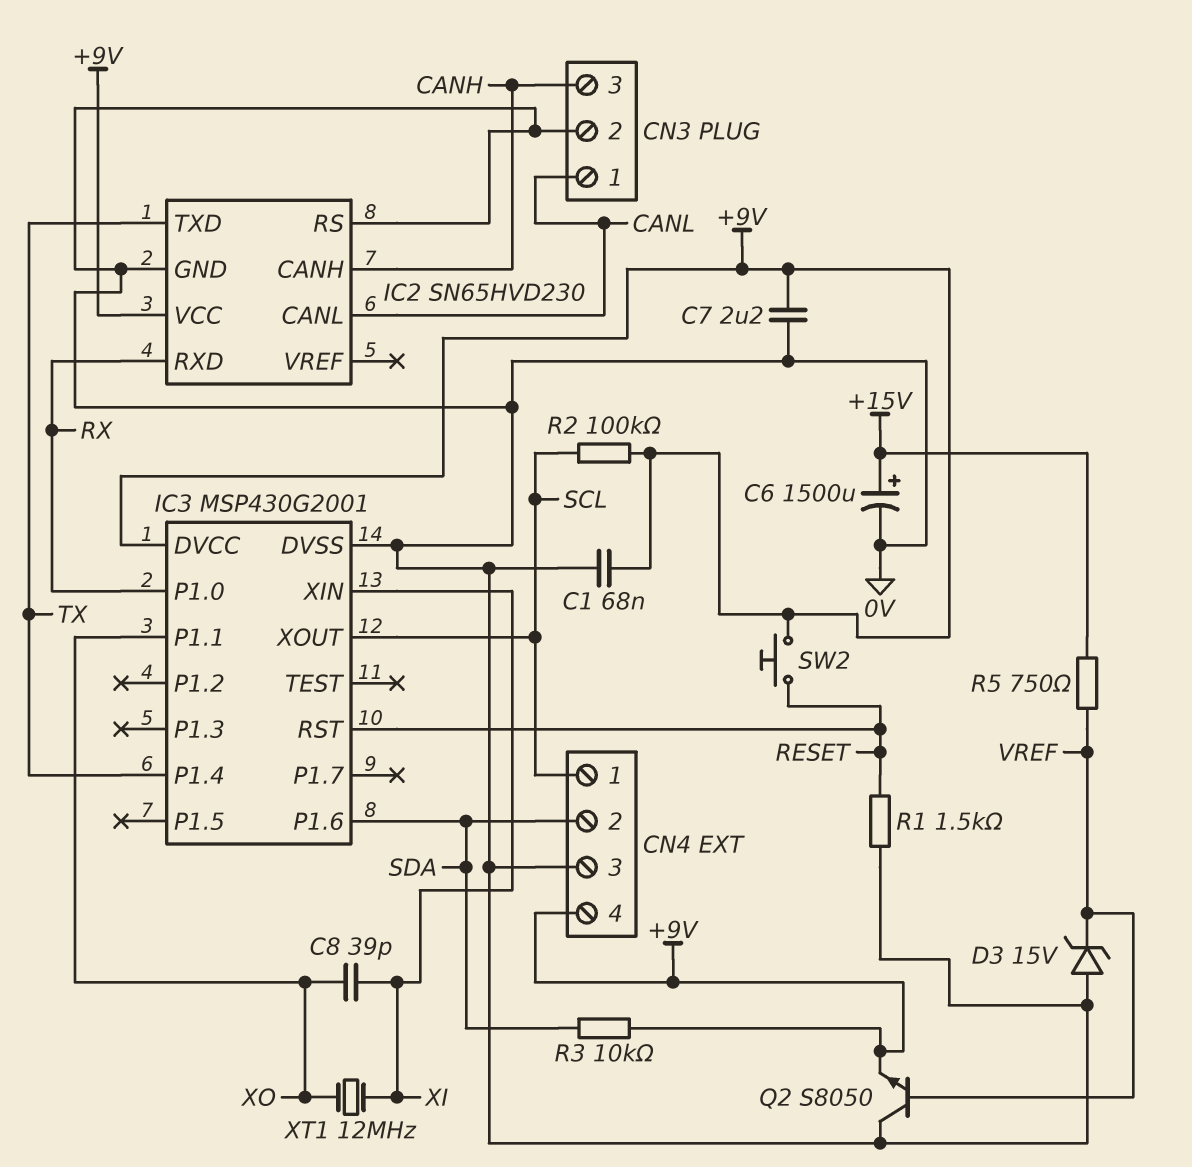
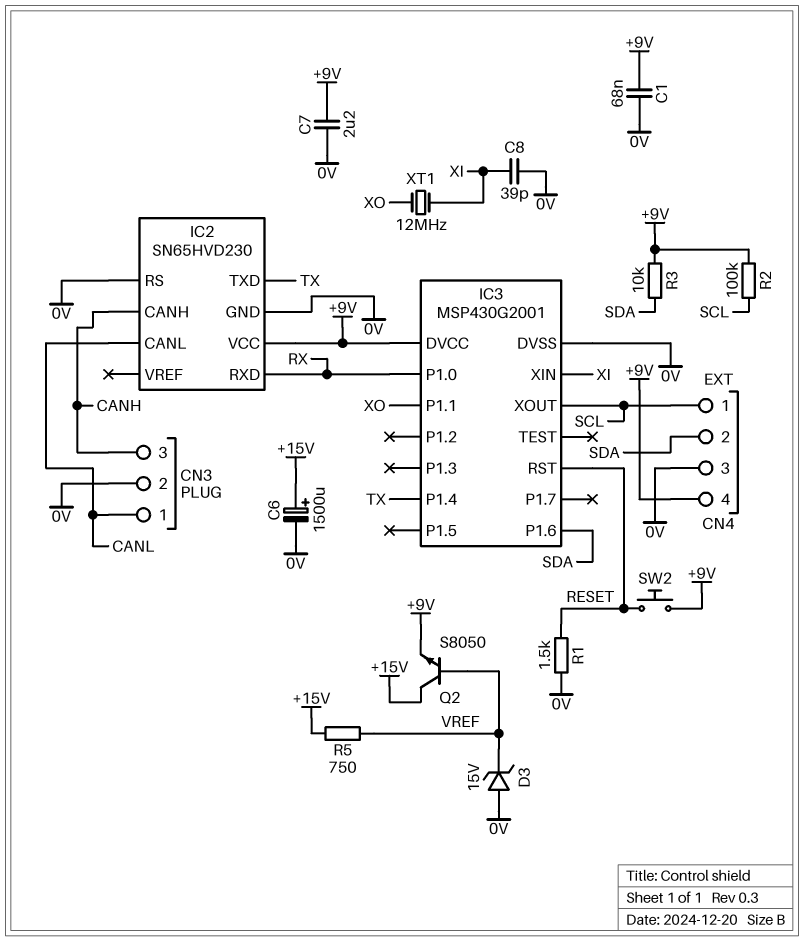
C8: 39pF (XI, XO) -> 39pF (0V, XI)
Q2: NPN S8050 (B VREF, C 0V, E +9V) -> NPN S8050 (B VREF, C +15V, E +9V)

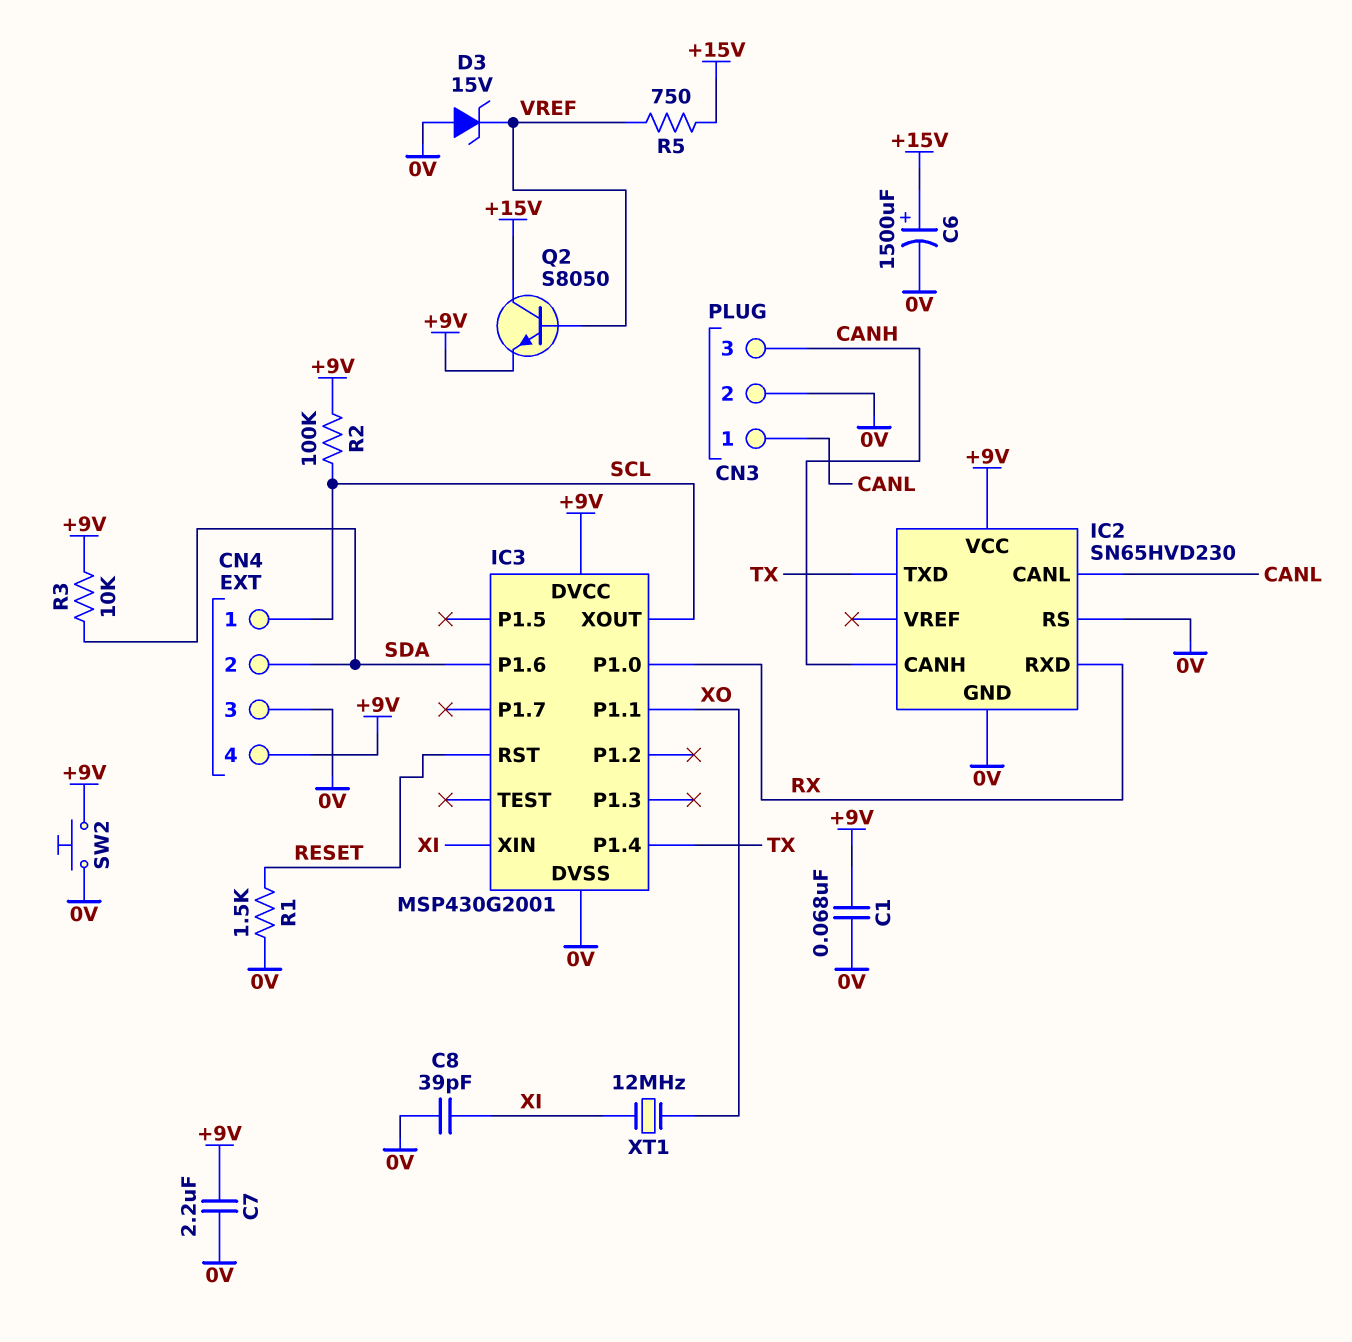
SW2: button (+9V, RESET) -> button (+9V, 0V)

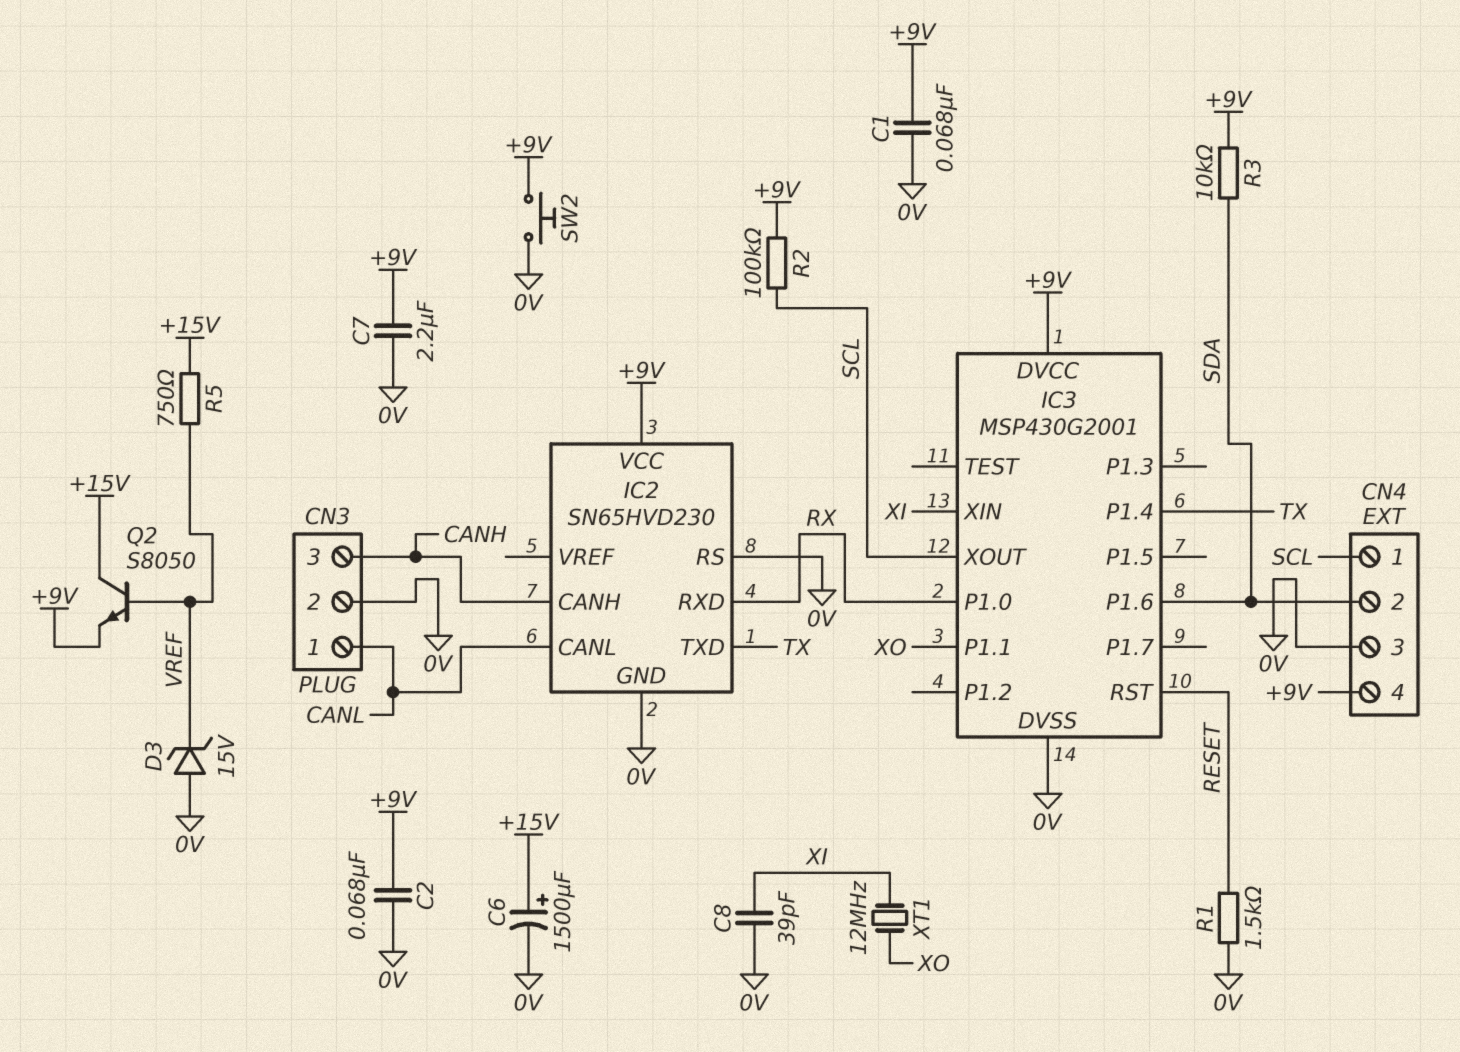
C2: none -> 68nF (+9V, 0V)

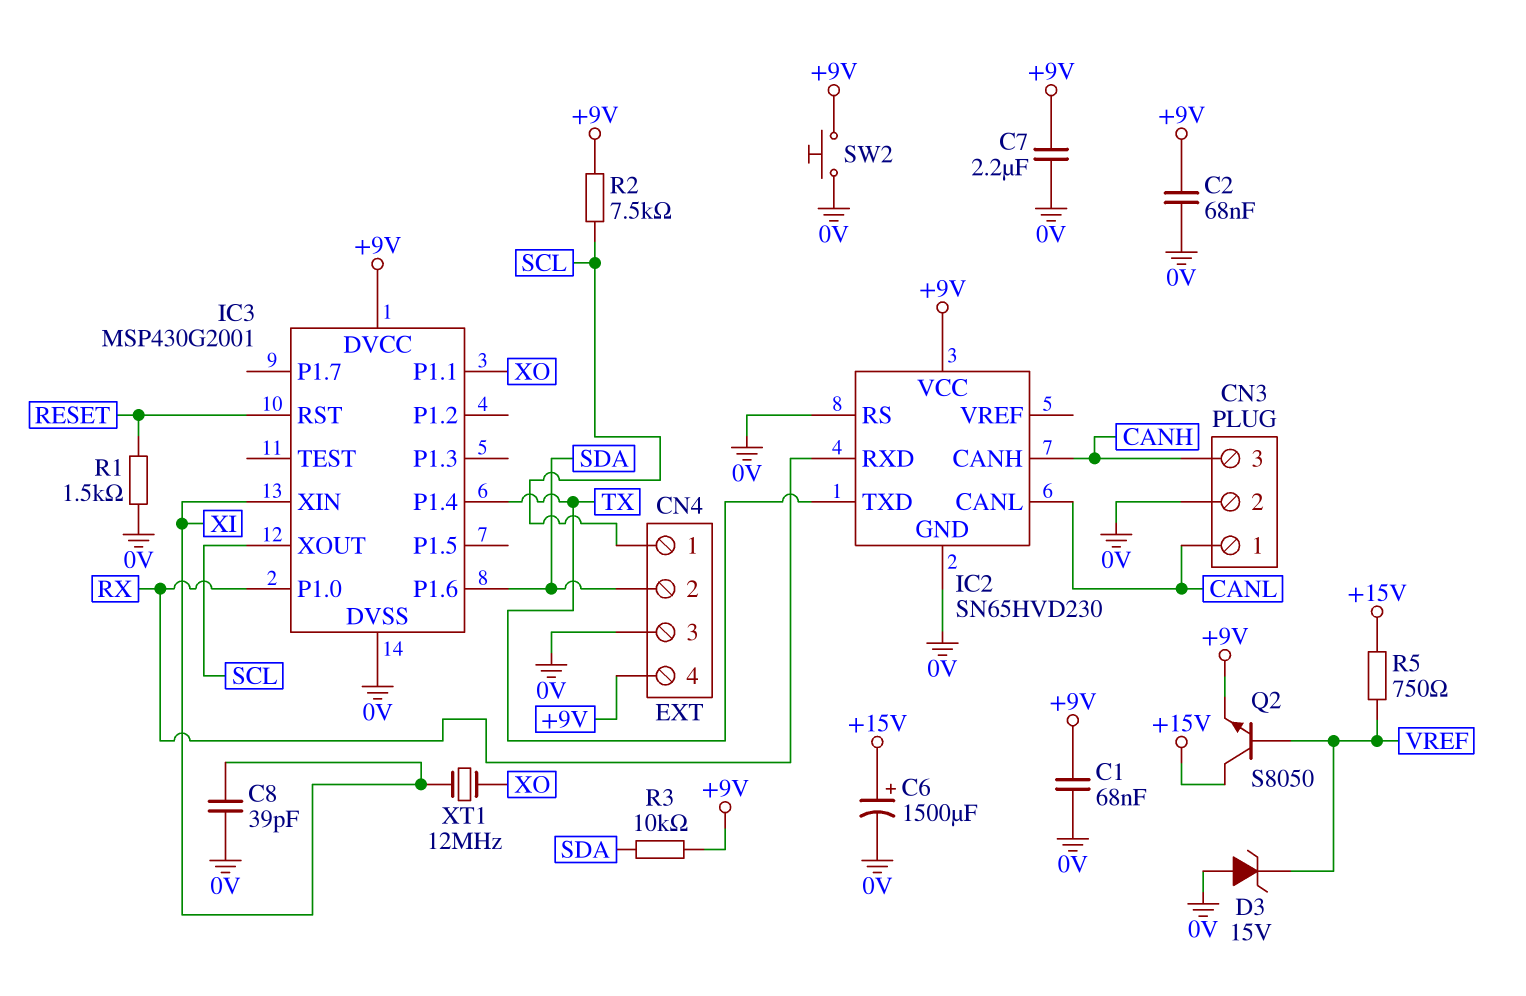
R2: 100k (+9V, SCL) -> 7.5k (+9V, SCL)

